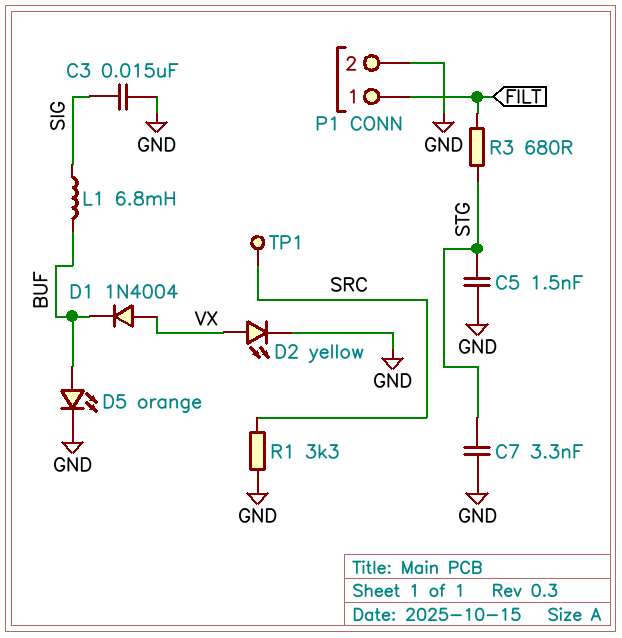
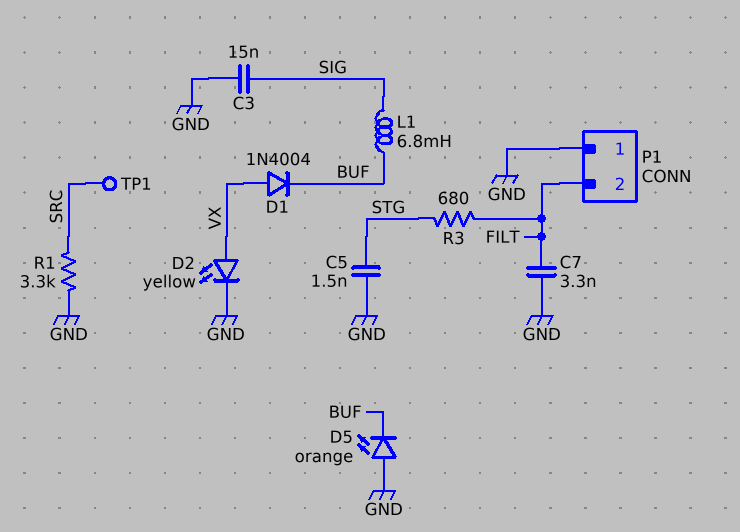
C7: 3.3nF (GND, STG) -> 3.3nF (FILT, GND)
D5: LED orange (A BUF, K GND) -> LED orange (A GND, K BUF)
P1 pin 1: FILT -> GND
P1 pin 2: GND -> FILT

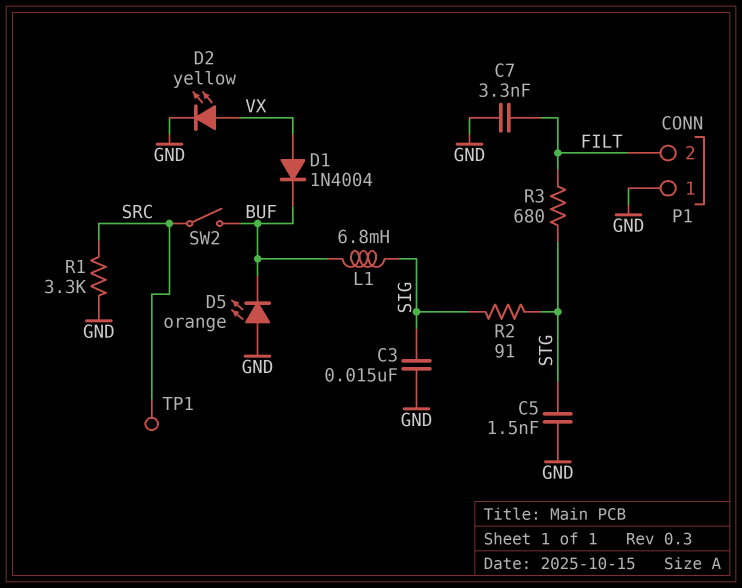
R2: none -> 91 (SIG, STG)
SW2: none -> switch (BUF, SRC)

